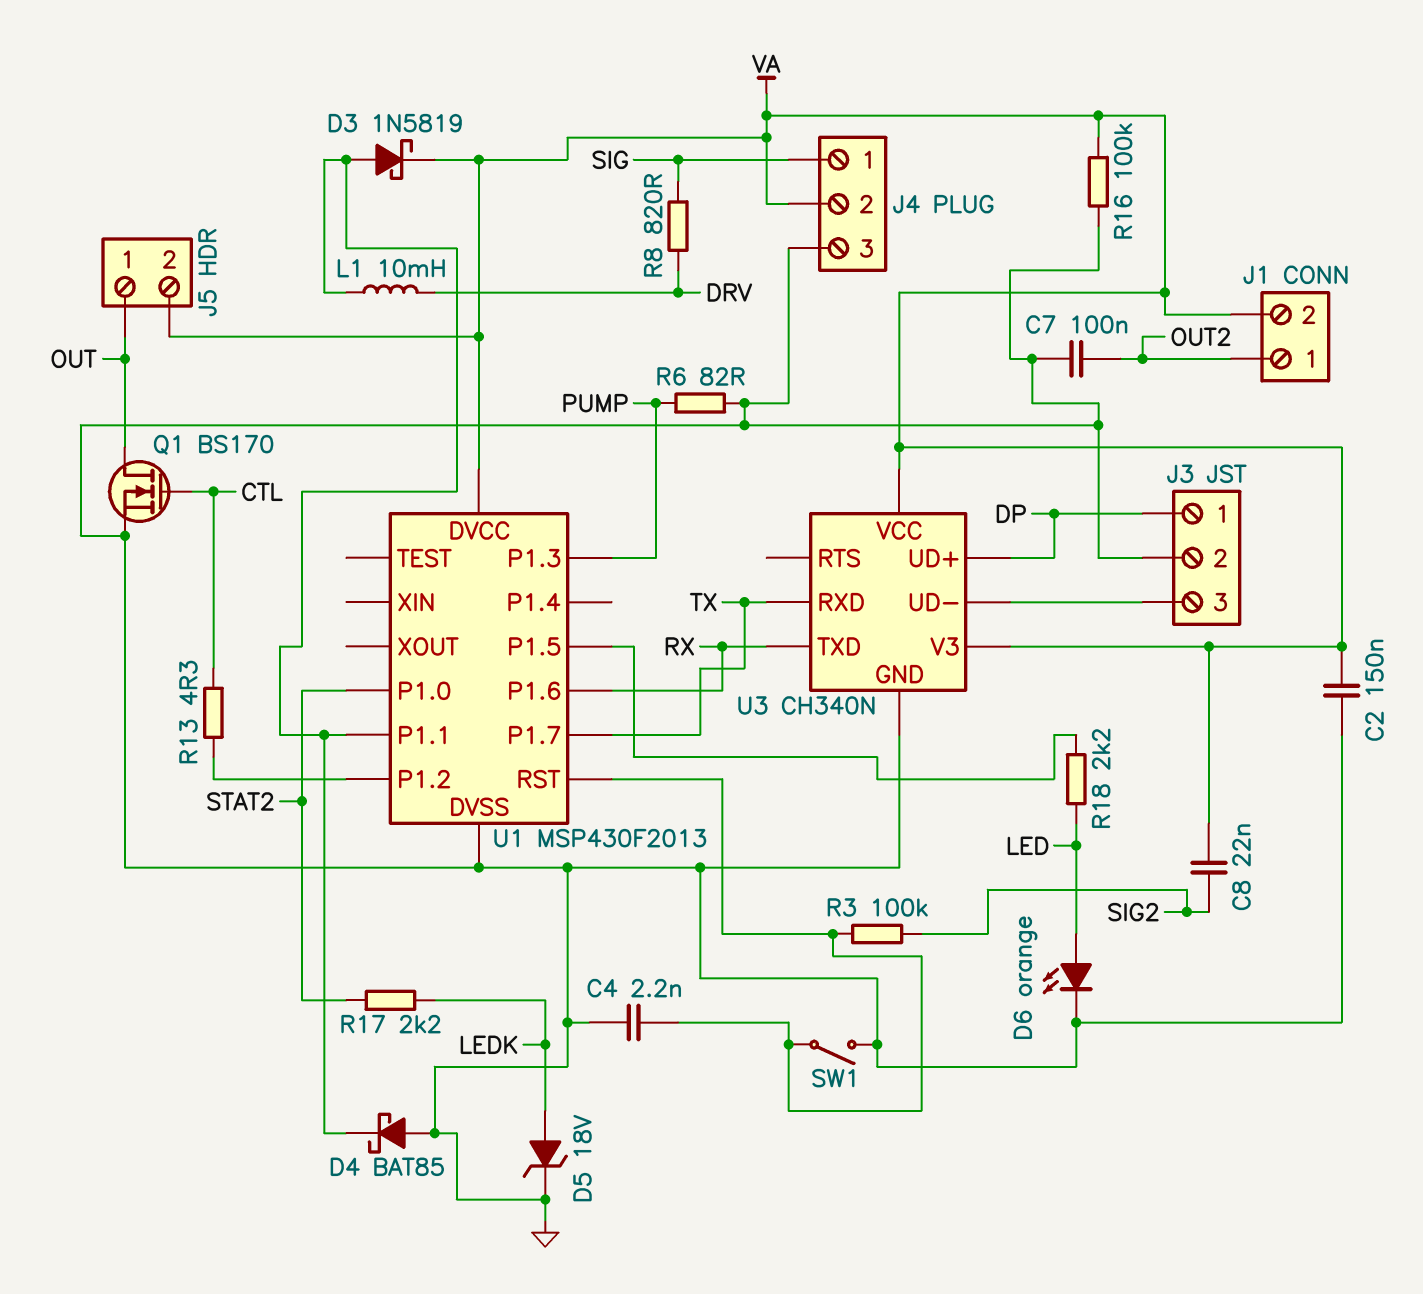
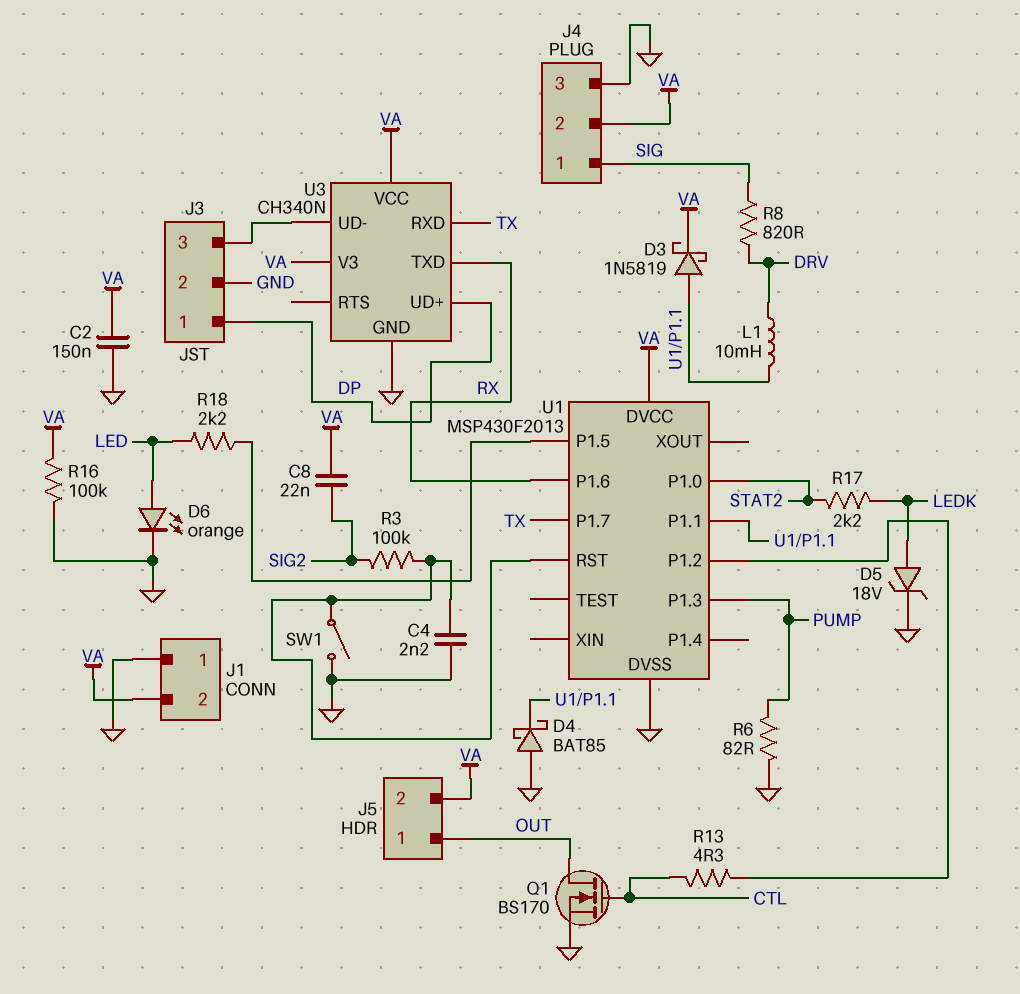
C7: 100nF (GND, OUT2) -> none
J1 pin 1: OUT2 -> GND

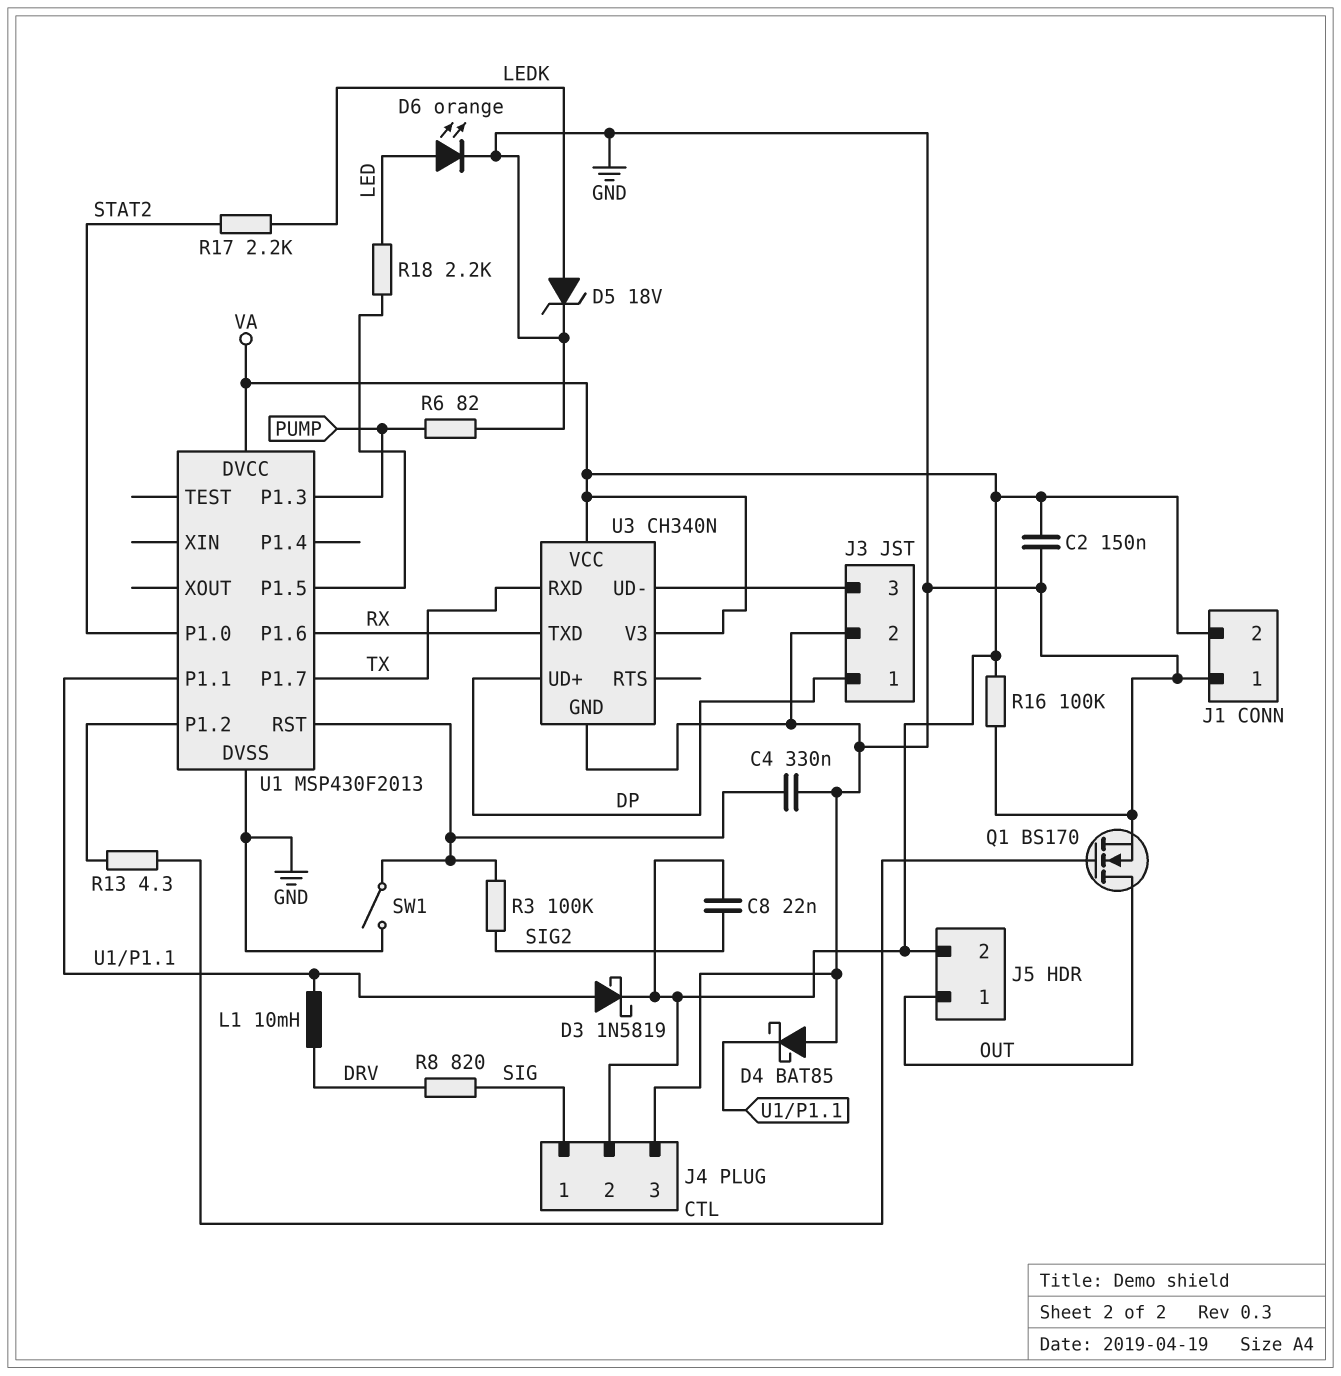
C4: 2.2nF (GND, U1/RST) -> 330nF (GND, U1/RST)

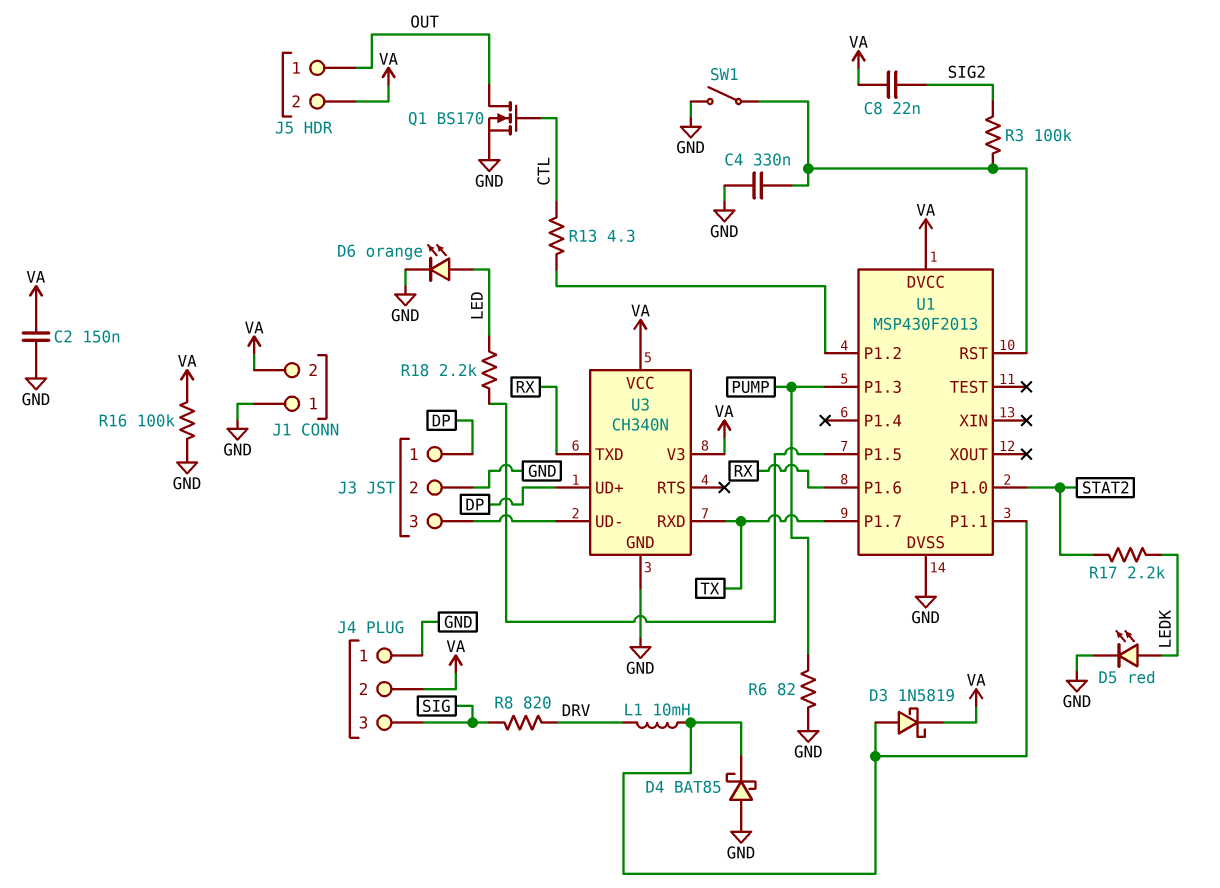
D5: zener 18V (A LEDK, K GND) -> LED red (A LEDK, K GND)
J4 pin 1: SIG -> GND
J4 pin 3: GND -> SIG

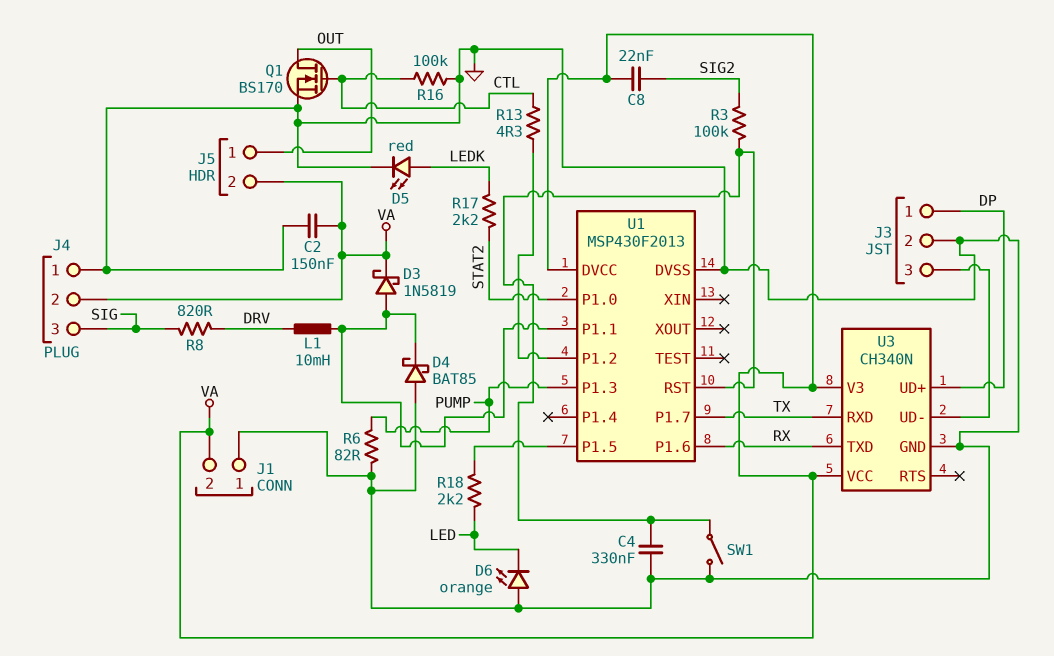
D6: LED orange (A LED, K GND) -> LED orange (A GND, K LED)
R16: 100k (GND, VA) -> 100k (CTL, GND)

